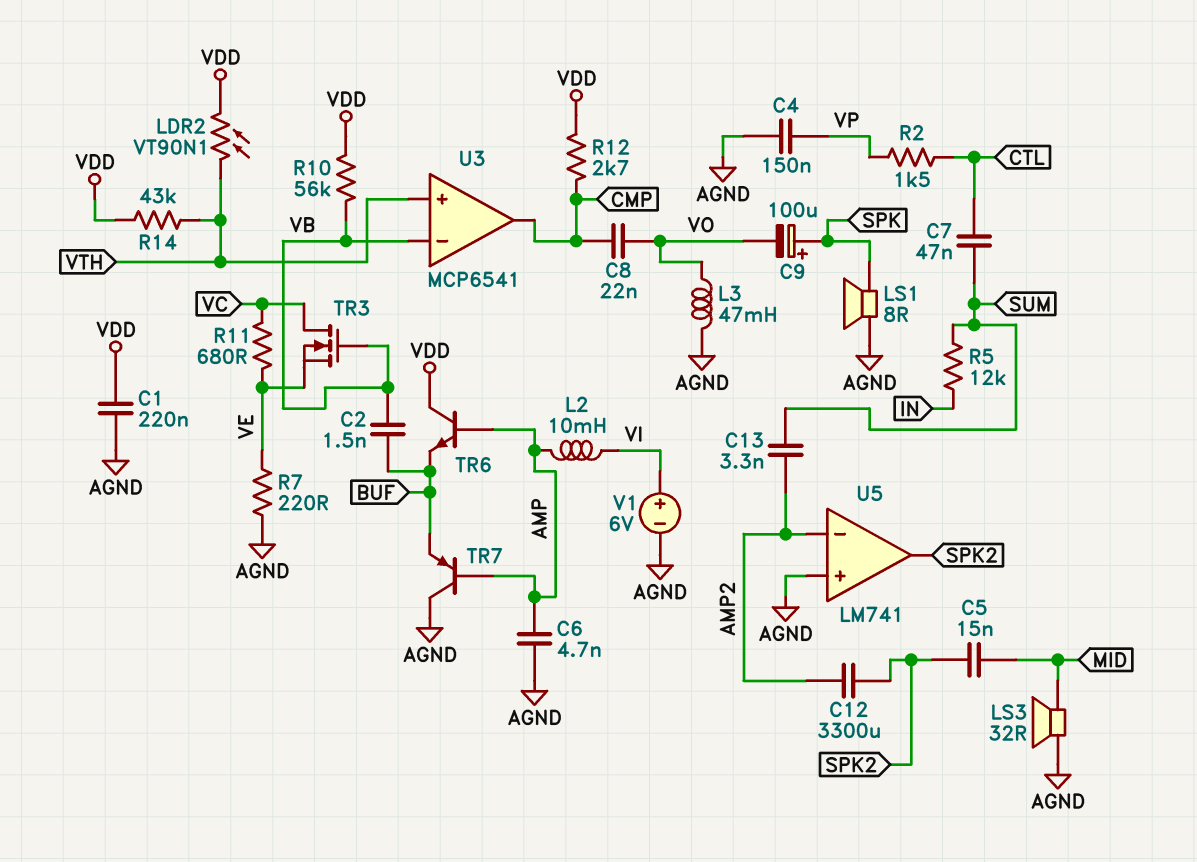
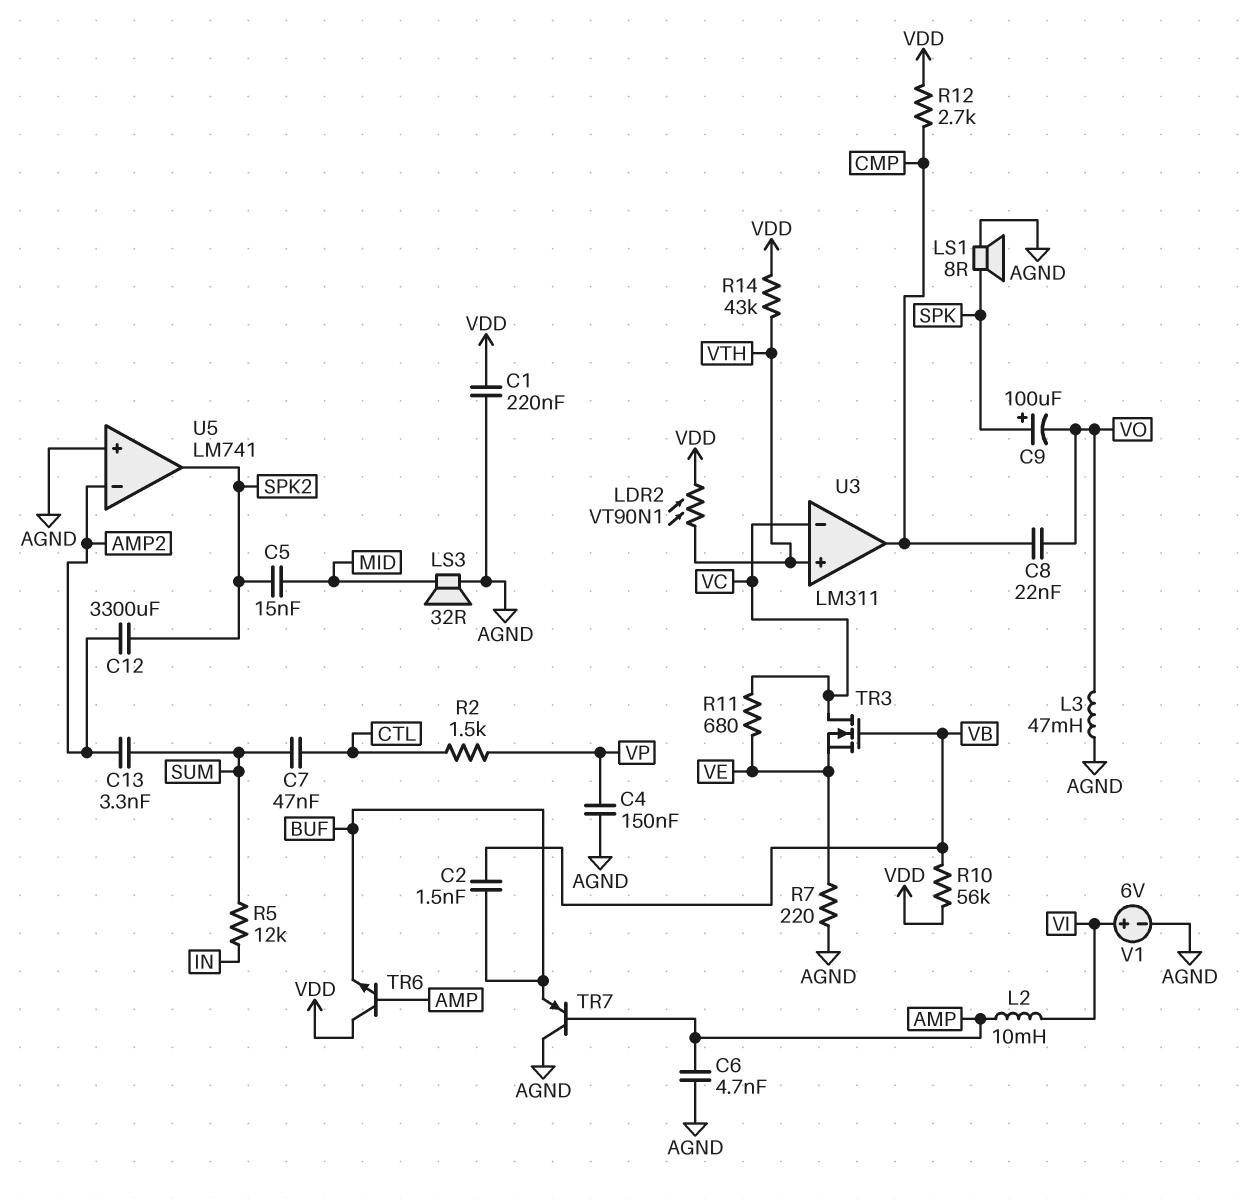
U3: MCP6541 -> LM311
U3 pin in-: VB -> VC

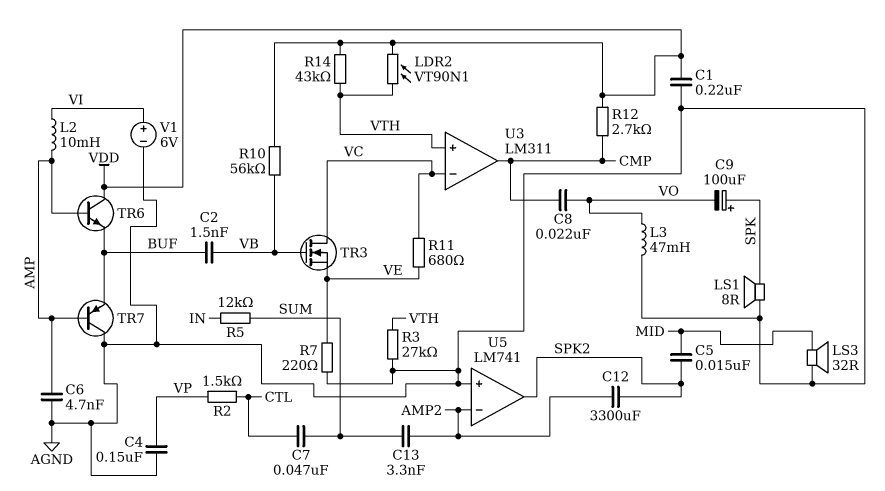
R3: none -> 27k (AGND, VTH)

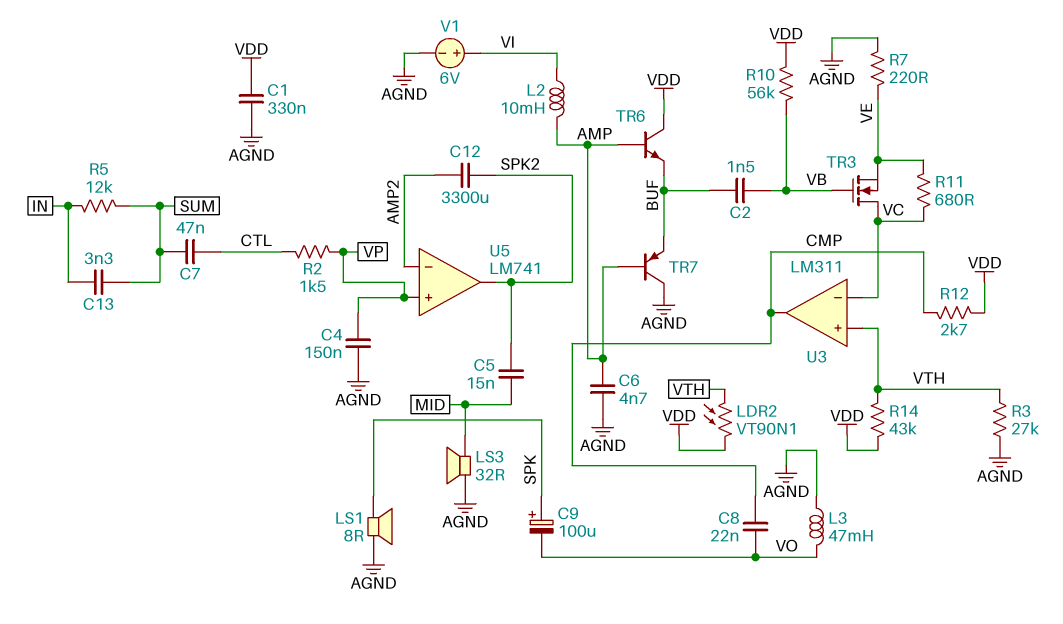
C1: 220nF (AGND, VDD) -> 330nF (AGND, VDD)
C13: 3.3nF (AMP2, SUM) -> 3.3nF (IN, SUM)
U5 pin in+: AGND -> VP

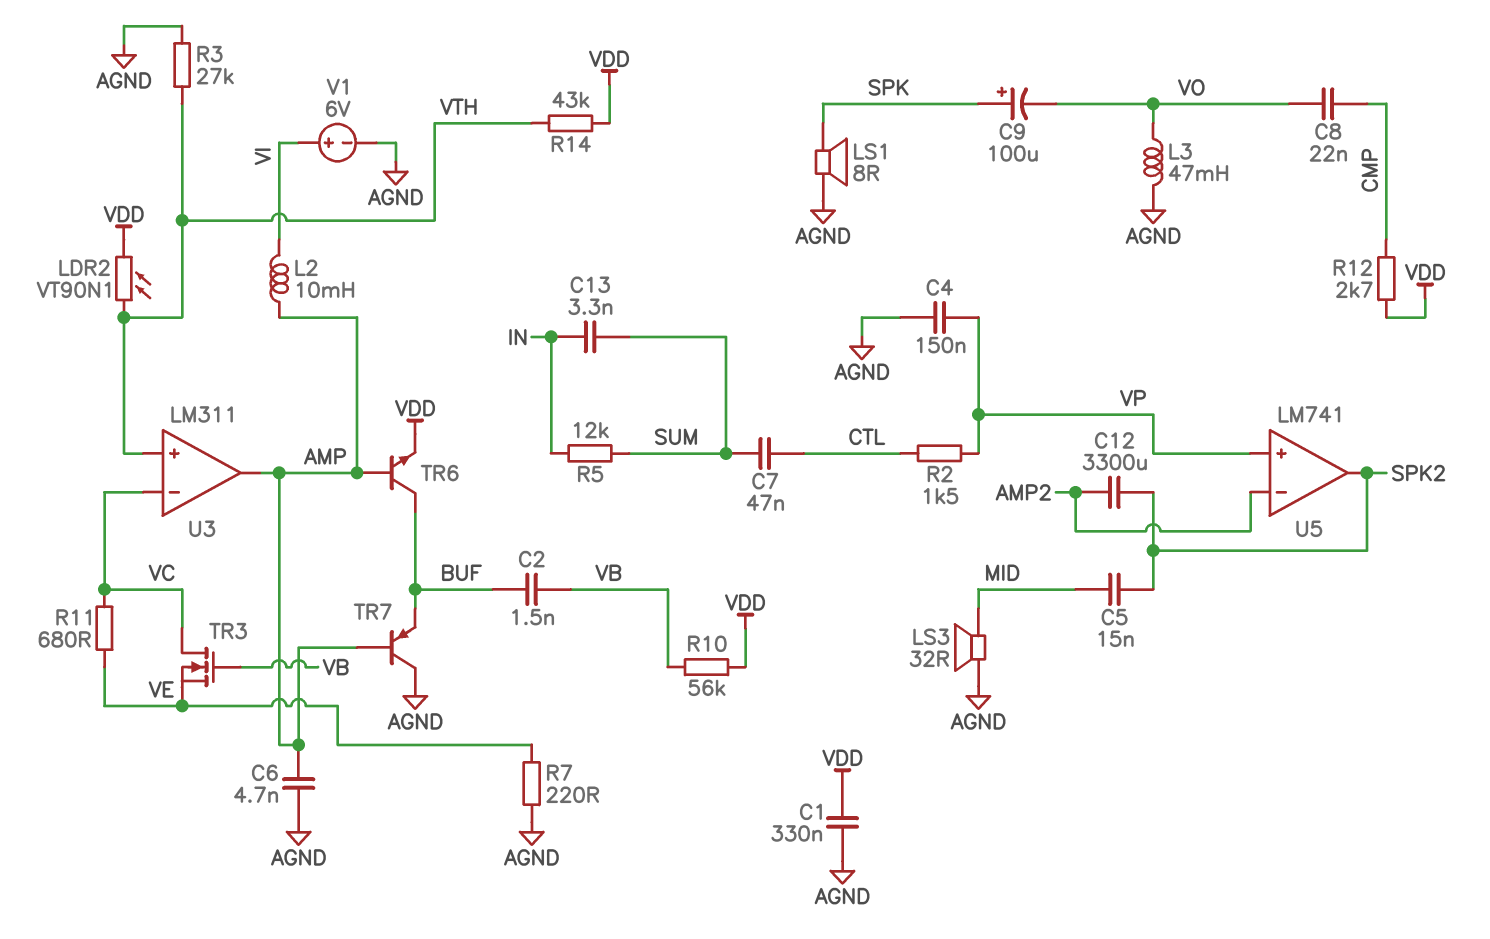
TR6: NPN (B AMP, C VDD, E BUF) -> NPN (B AMP, C BUF, E VDD)
U3 pin out: CMP -> AMP

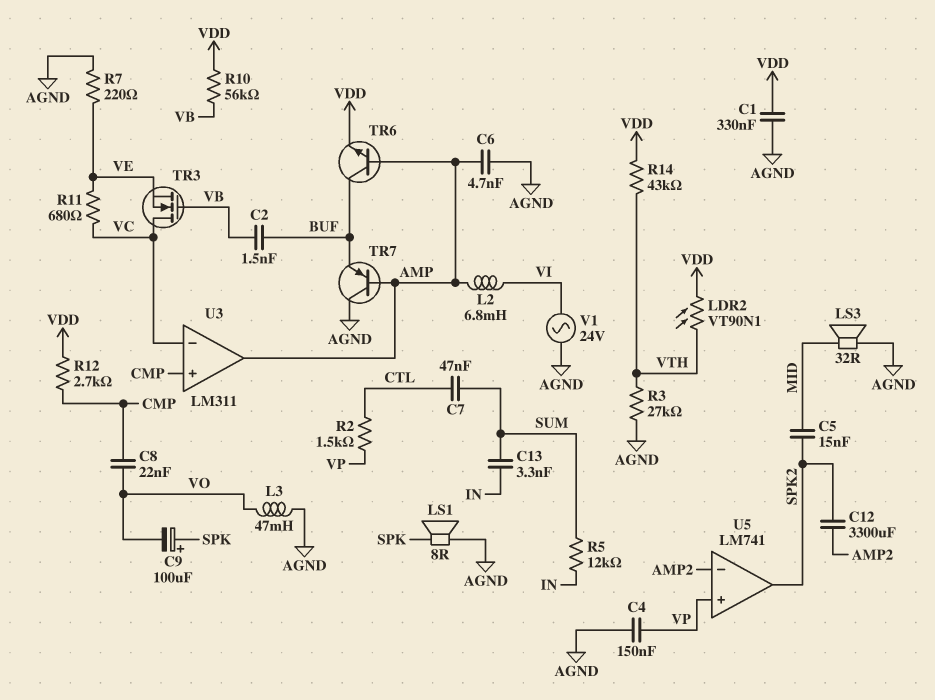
L2: 10mH (AMP, VI) -> 6.8mH (AMP, VI)
U3 pin in+: VTH -> CMP
V1: 6V (plus VI, minus AGND) -> AC 24V (AGND, VI)

